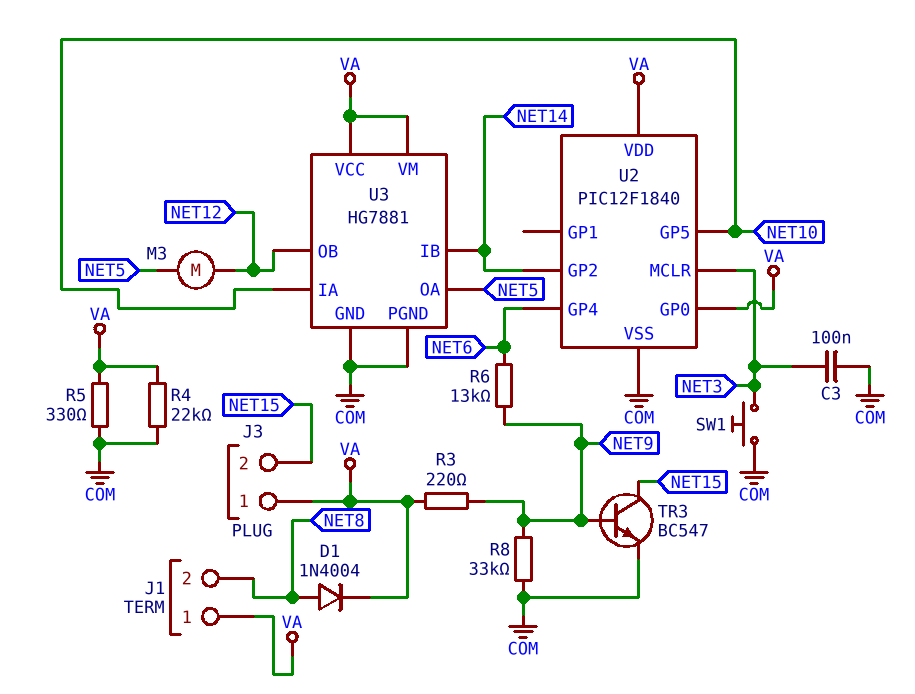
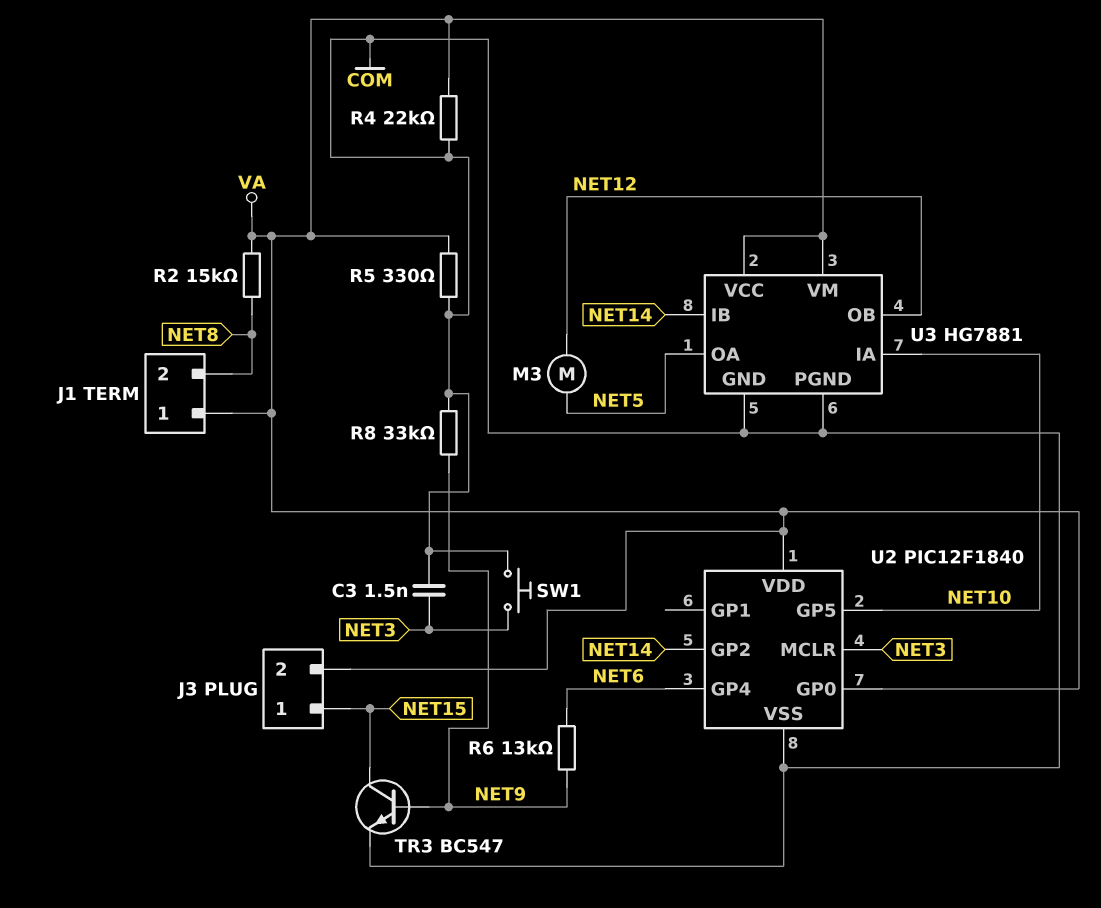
C3: 100nF (COM, NET3) -> 1.5nF (COM, NET3)
D1: diode 1N4004 (A NET8, K VA) -> none
J3 pin 1: VA -> NET15
J3 pin 2: NET15 -> VA
R2: none -> 15k (NET8, VA)
R3: 220 (NET9, VA) -> none

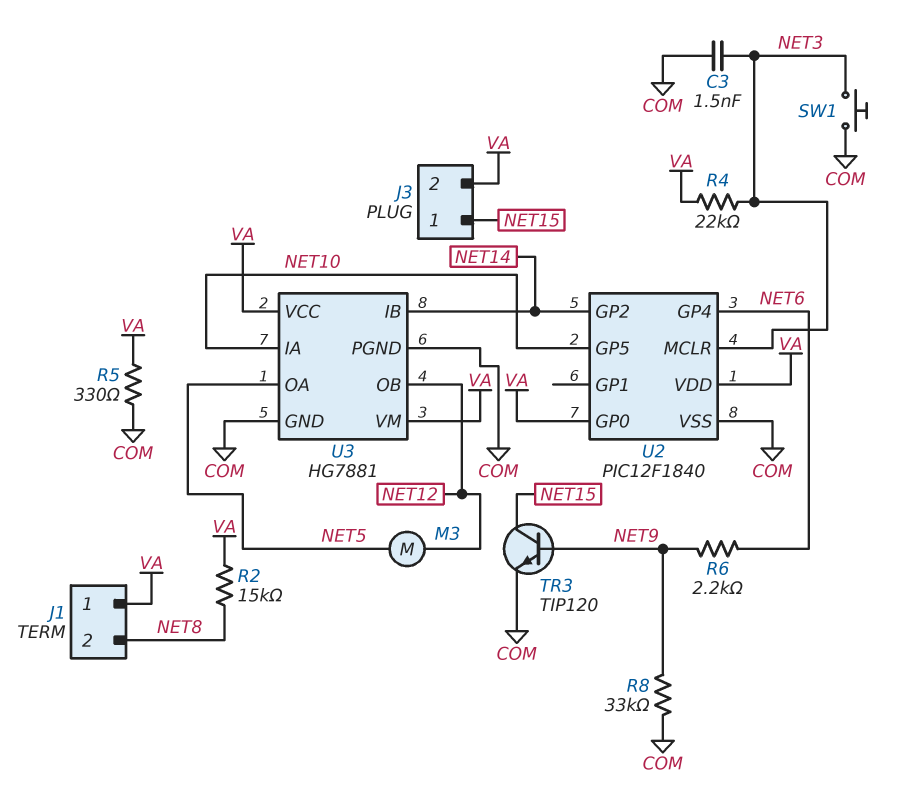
R4: 22k (COM, VA) -> 22k (NET3, VA)
R6: 13k (NET6, NET9) -> 2.2k (NET6, NET9)
TR3: NPN BC547 (B NET9, C NET15, E COM) -> NPN TIP120 (B NET9, C NET15, E COM)

